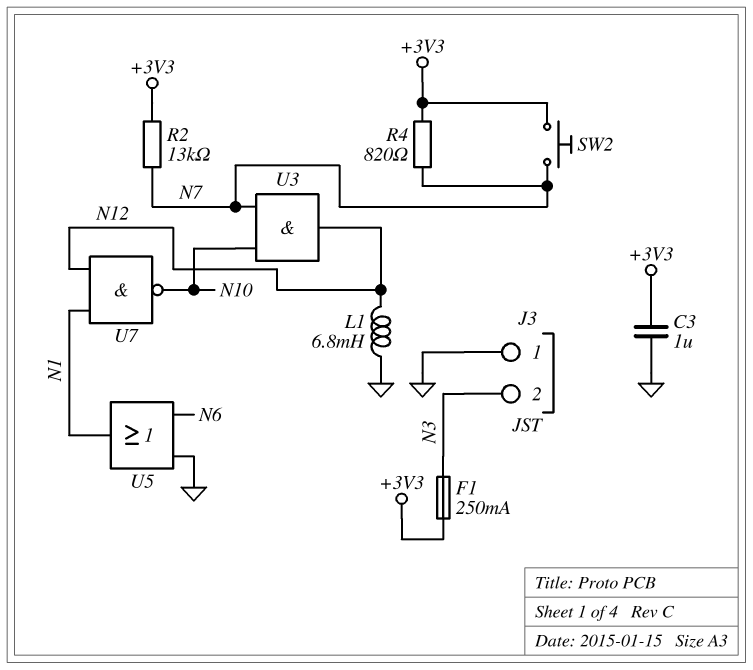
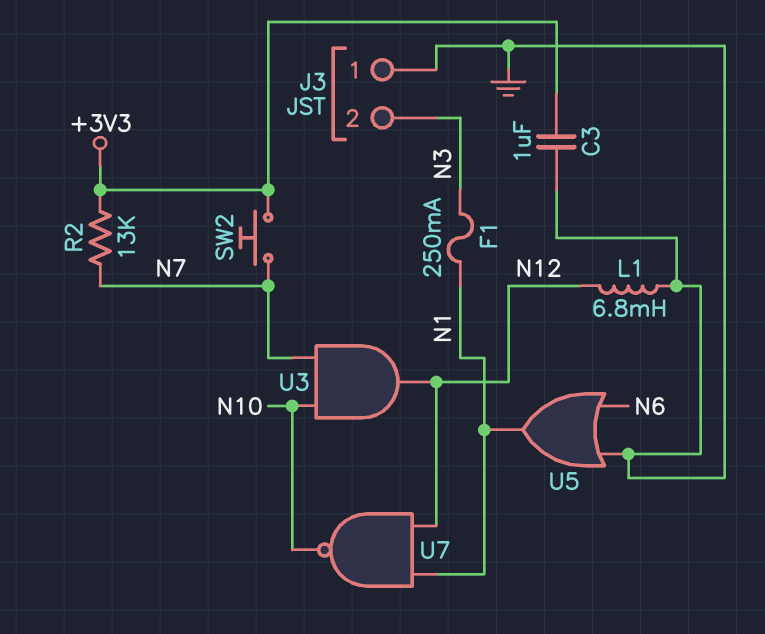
F1: 250mA (+3V3, N3) -> 250mA (N1, N3)
R4: 820 (+3V3, N7) -> none

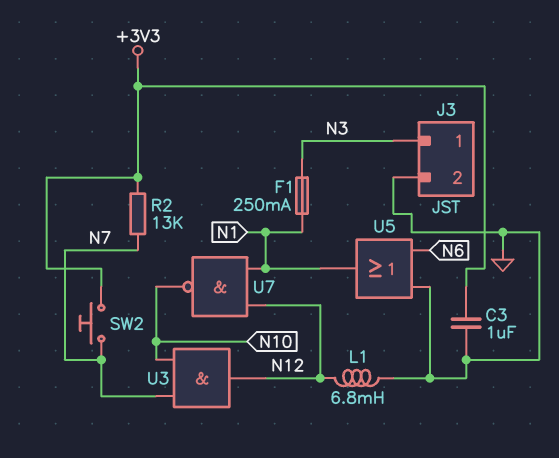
J3 pin 1: GND -> N3
J3 pin 2: N3 -> GND

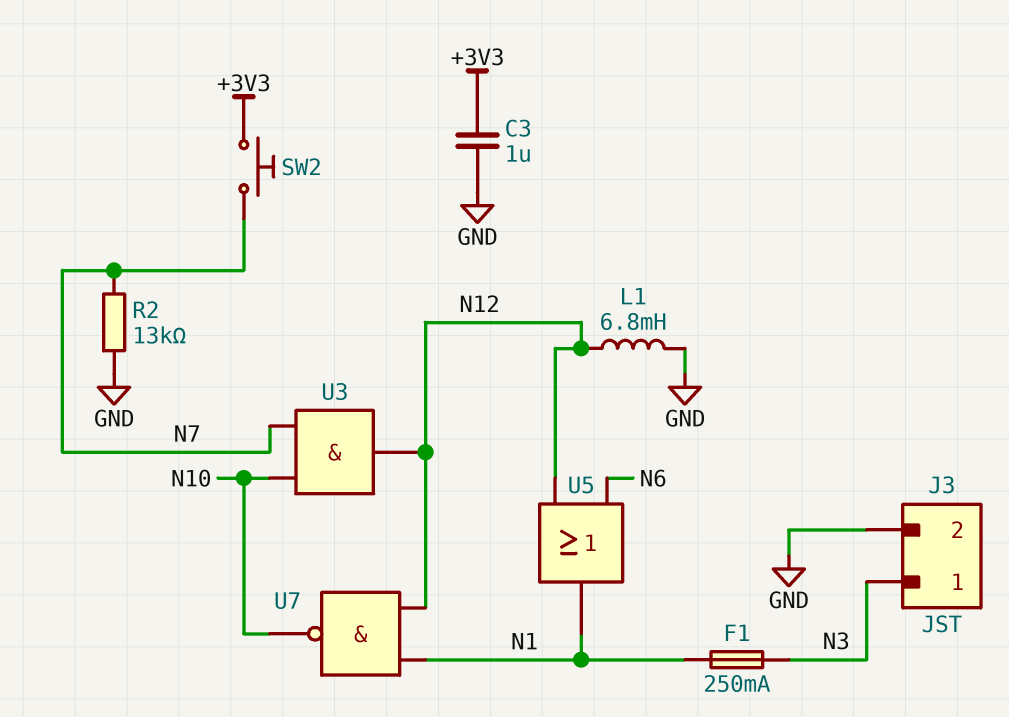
R2: 13k (+3V3, N7) -> 13k (GND, N7)
U5: OR (in GND, in N6, out N1) -> OR (in N6, in N12, out N1)

